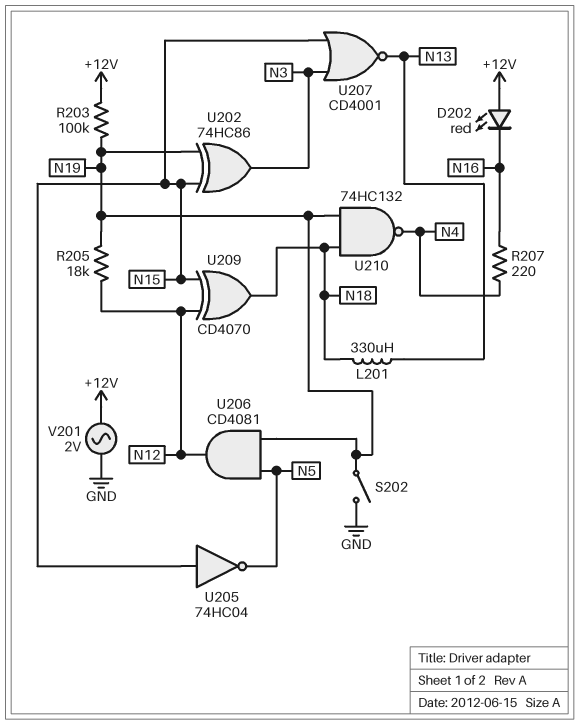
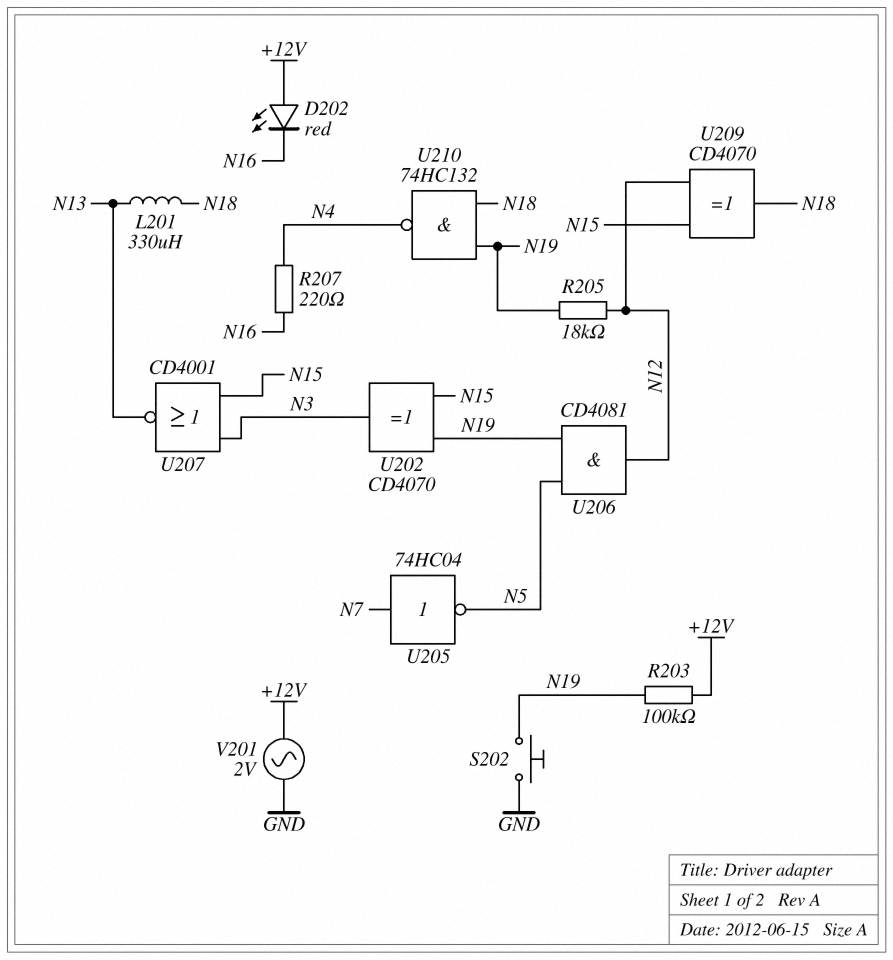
S202: switch (GND, N19) -> button (GND, N19)
U202: XOR 74HC86 (in N15, in N19, out N3) -> XOR CD4070 (in N15, in N19, out N3)
U205: NOT 74HC04 (in N15, out N5) -> NOT 74HC04 (in N7, out N5)

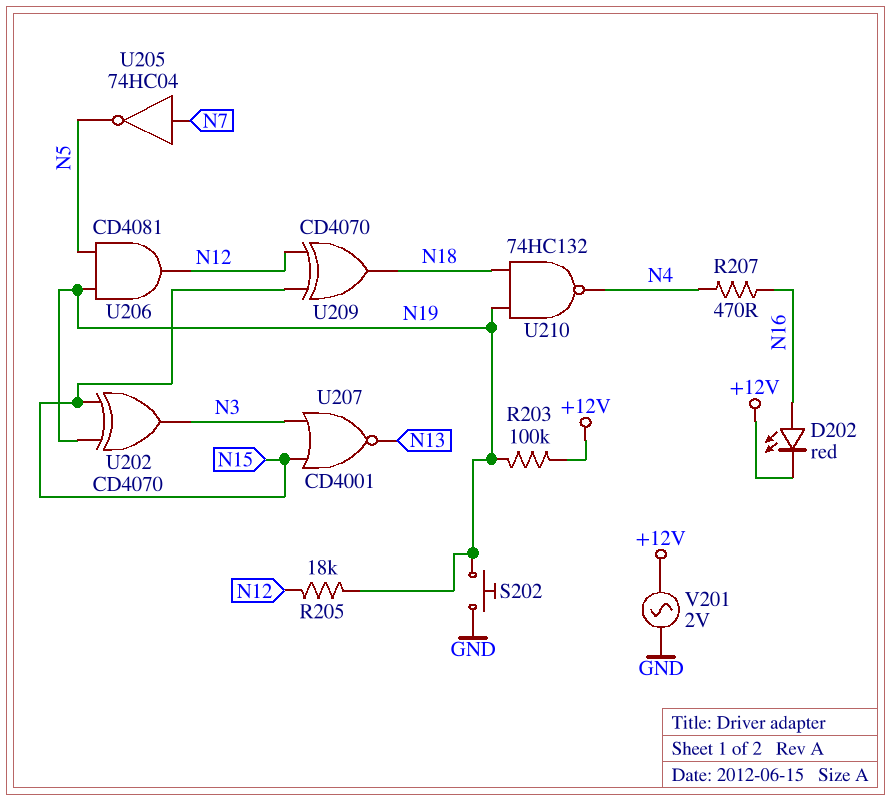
D202: LED red (A +12V, K N16) -> LED red (A N16, K +12V)
L201: 330uH (N13, N18) -> none
R207: 220 (N4, N16) -> 470 (N4, N16)

